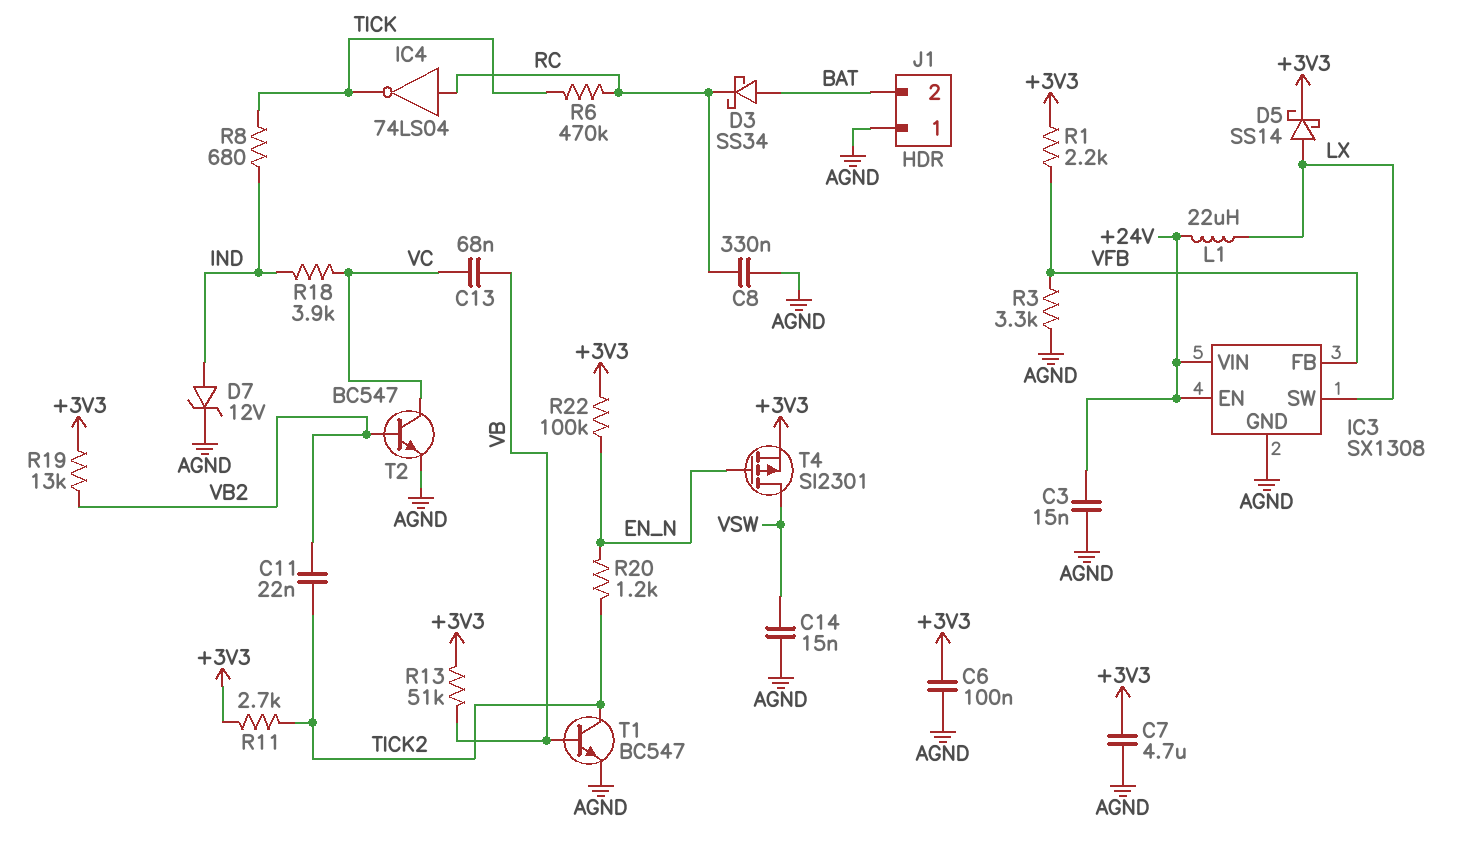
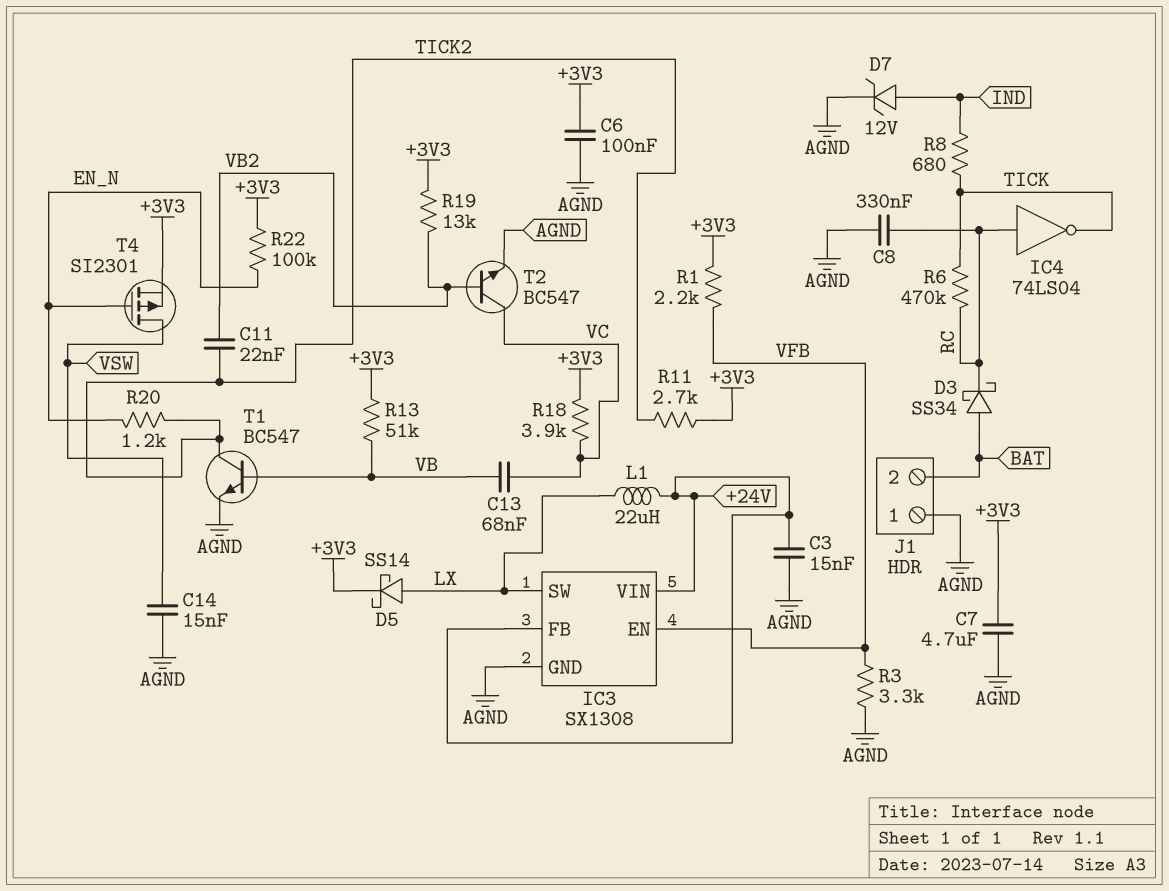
IC3 pin EN: +24V -> VFB
IC3 pin FB: VFB -> +24V
R18: 3.9k (IND, VC) -> 3.9k (+3V3, VC)

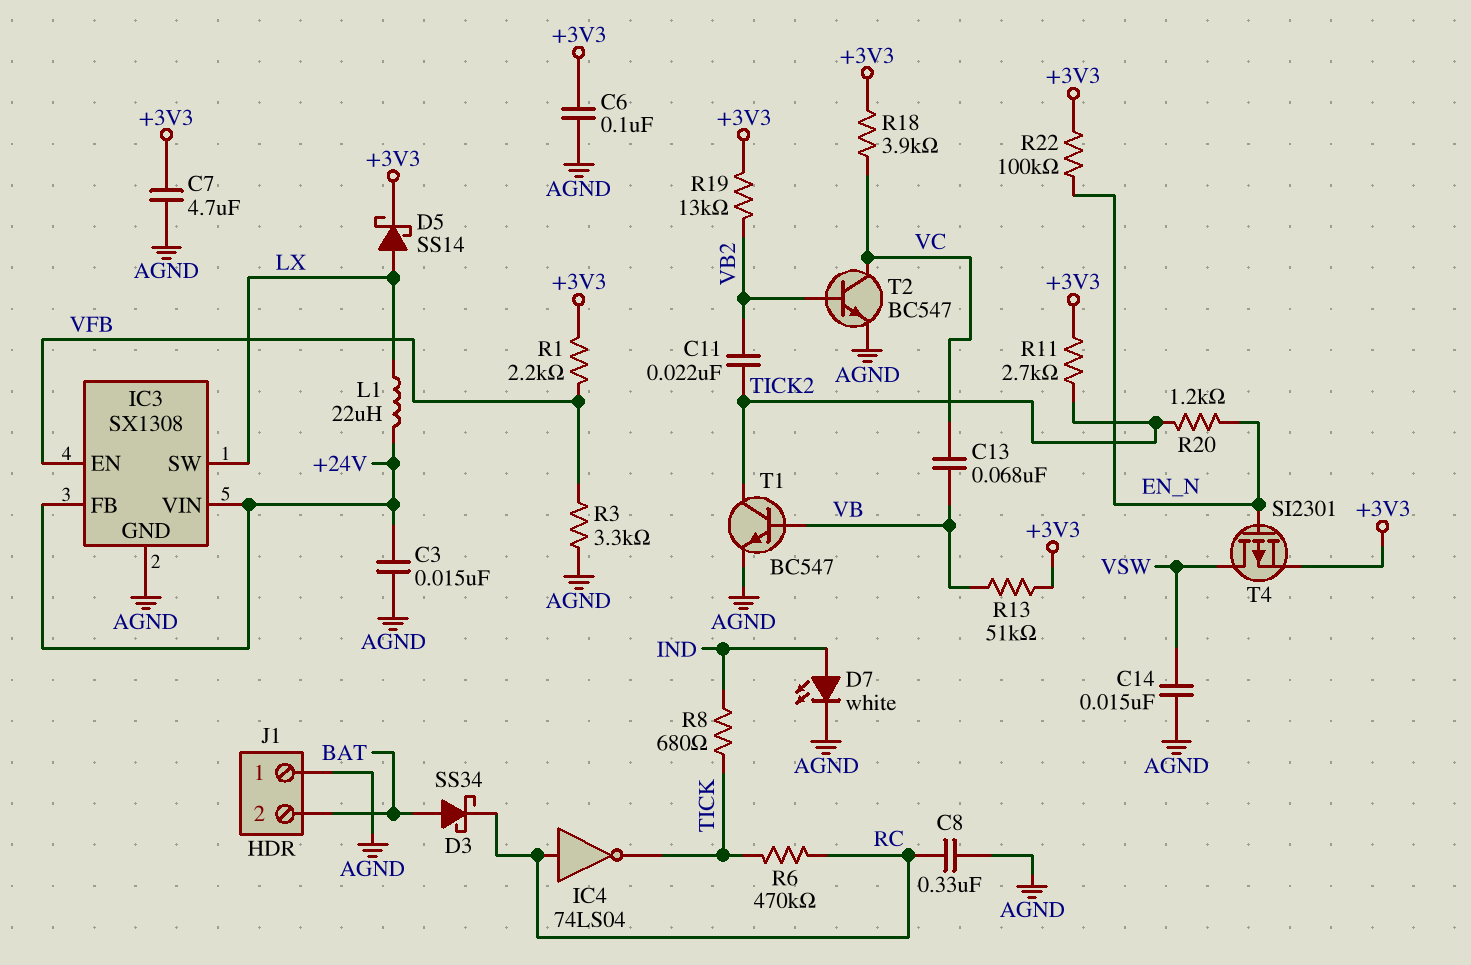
D7: zener 12V (A IND, K AGND) -> LED white (A IND, K AGND)

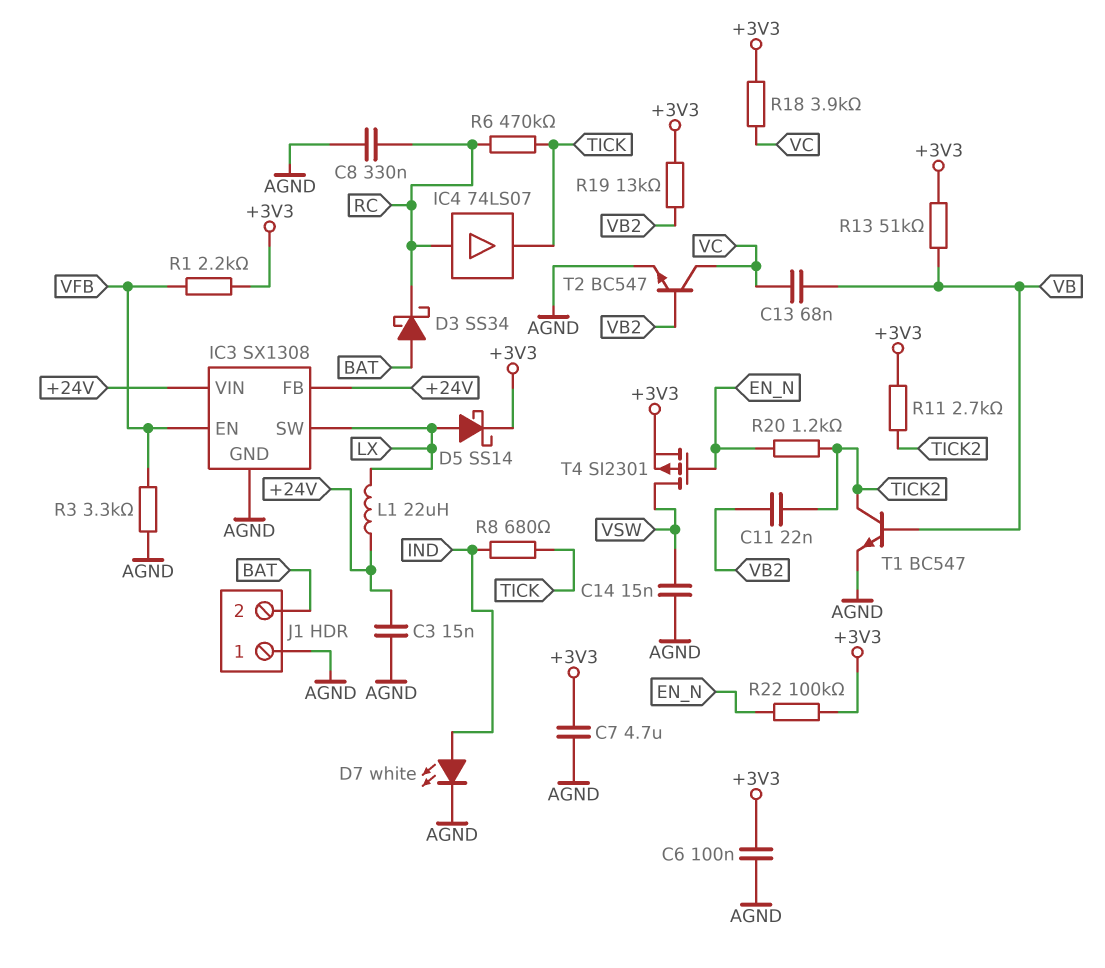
IC4: NOT 74LS04 (in RC, out TICK) -> buffer 74LS07 (in RC, out TICK)

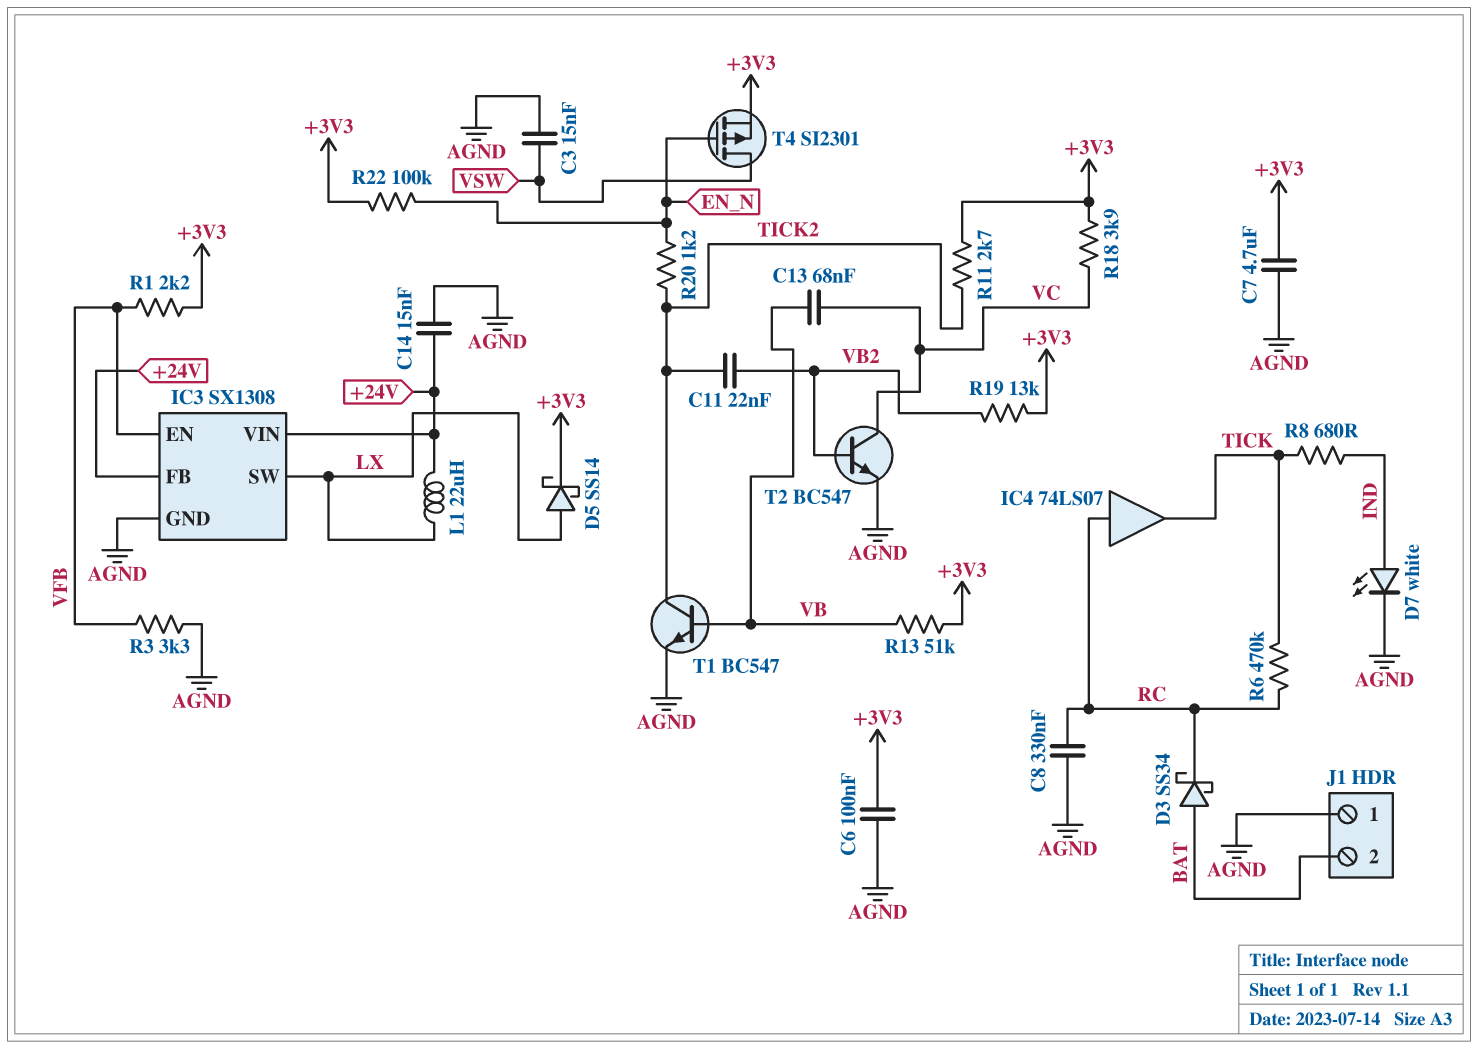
C3: 15nF (+24V, AGND) -> 15nF (AGND, VSW)
C14: 15nF (AGND, VSW) -> 15nF (+24V, AGND)

